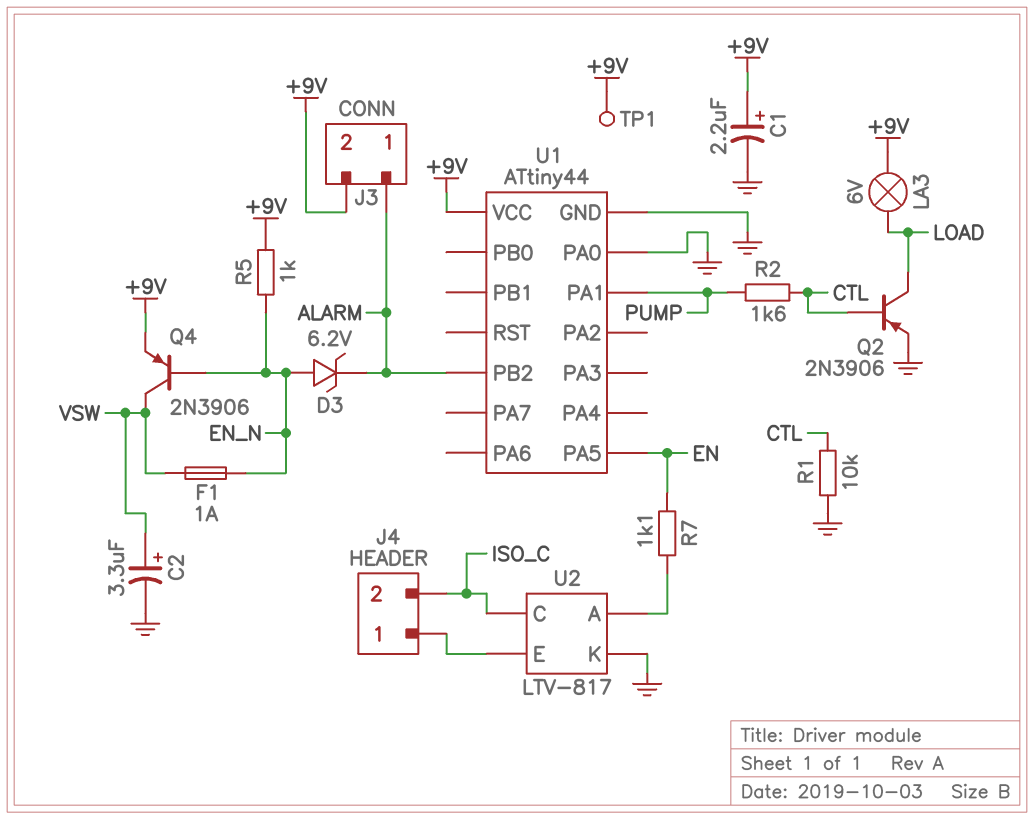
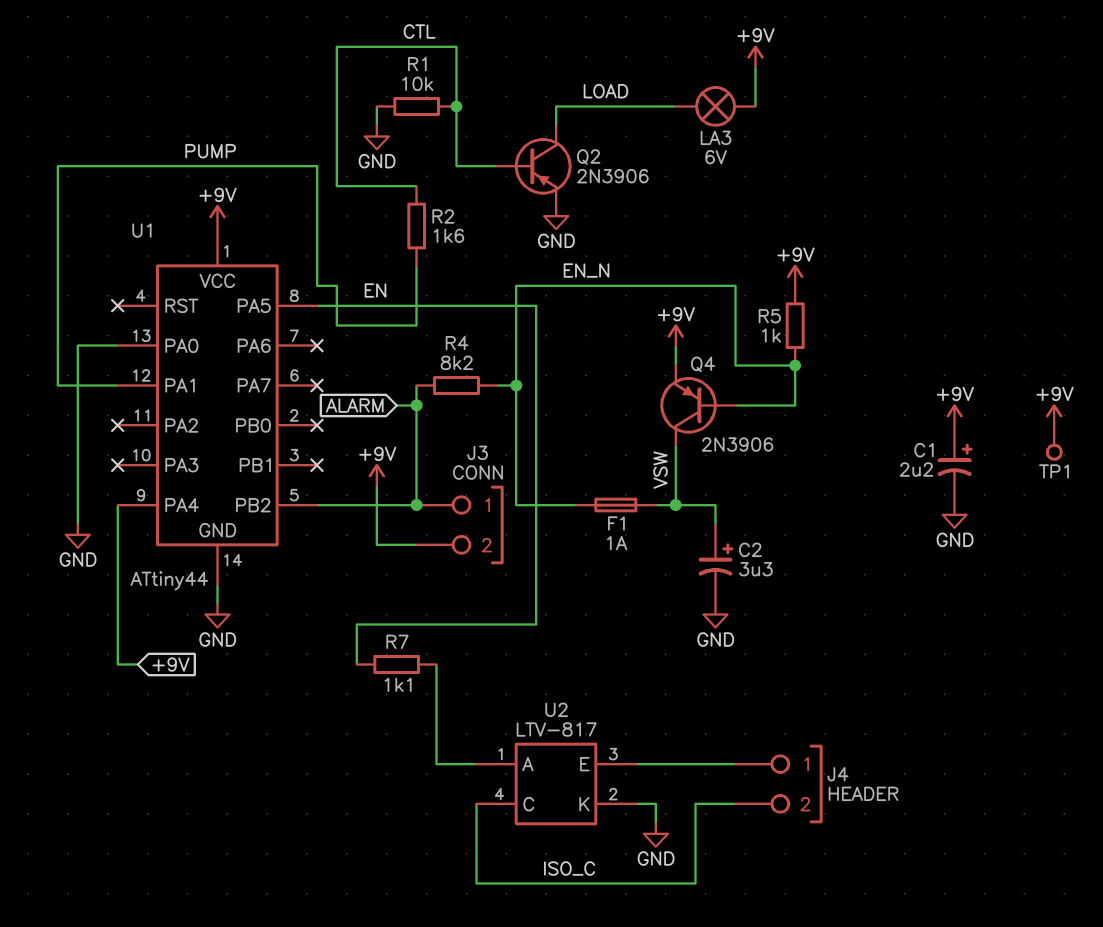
D3: zener 6.2V (A EN_N, K ALARM) -> none
R4: none -> 8.2k (ALARM, EN_N)
U1 pin PA4: none -> +9V

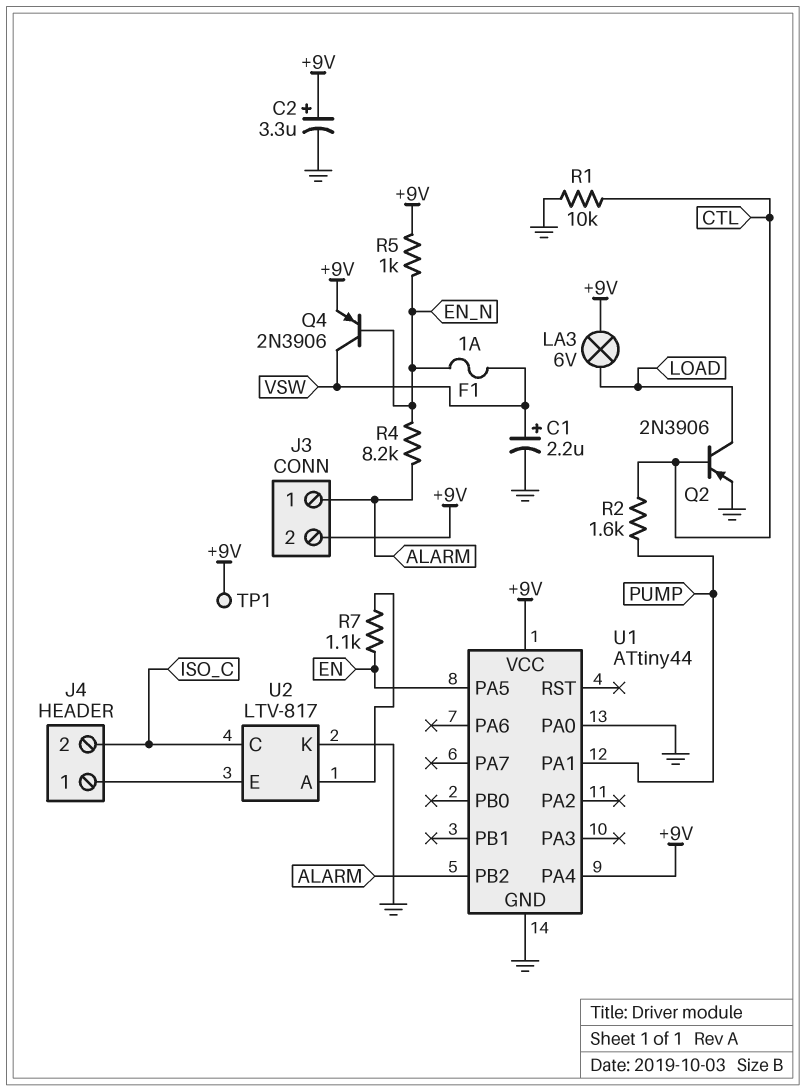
C1: 2.2uF (plus +9V, minus GND) -> 2.2uF (plus VSW, minus GND)
C2: 3.3uF (plus VSW, minus GND) -> 3.3uF (plus +9V, minus GND)

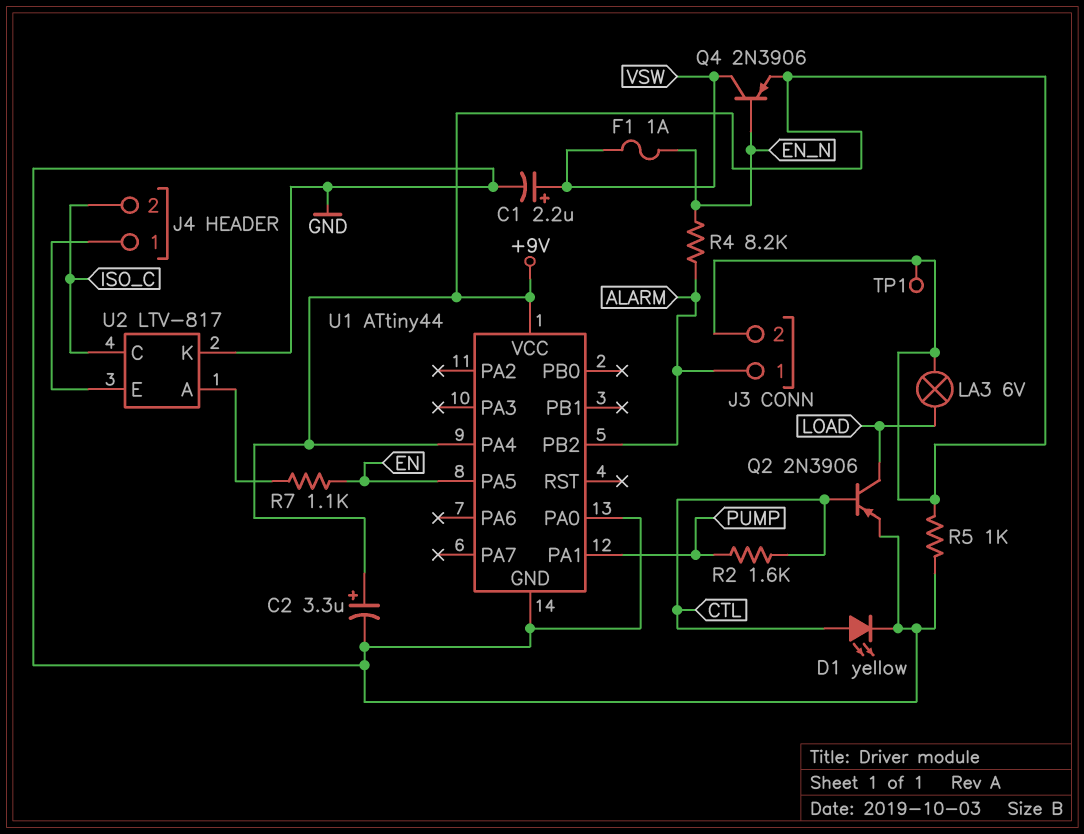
D1: none -> LED yellow (A CTL, K GND)
R1: 10k (CTL, GND) -> none
R5: 1k (+9V, EN_N) -> 1k (+9V, GND)

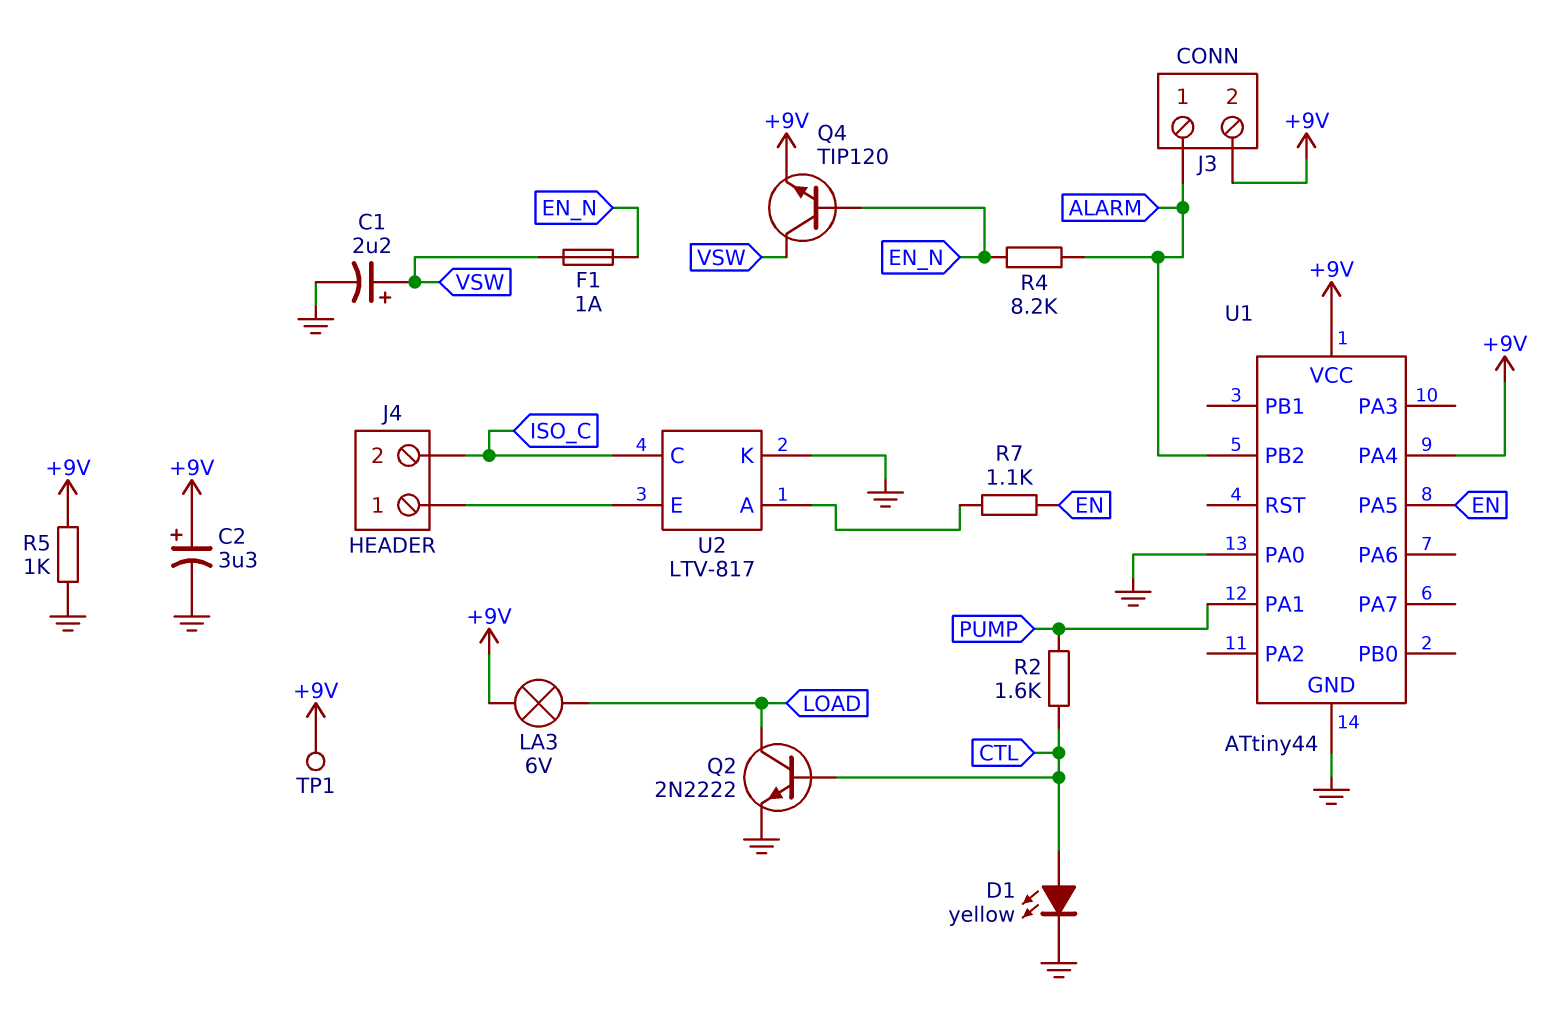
Q2: PNP 2N3906 (B CTL, C LOAD, E GND) -> NPN 2N2222 (B CTL, C LOAD, E GND)
Q4: PNP 2N3906 (B EN_N, C VSW, E +9V) -> NPN TIP120 (B EN_N, C VSW, E +9V)

